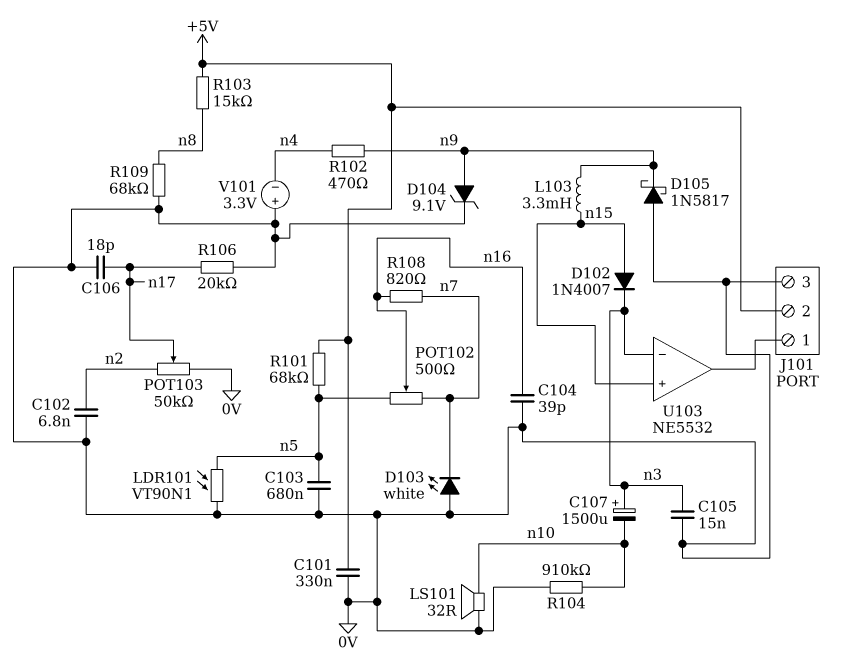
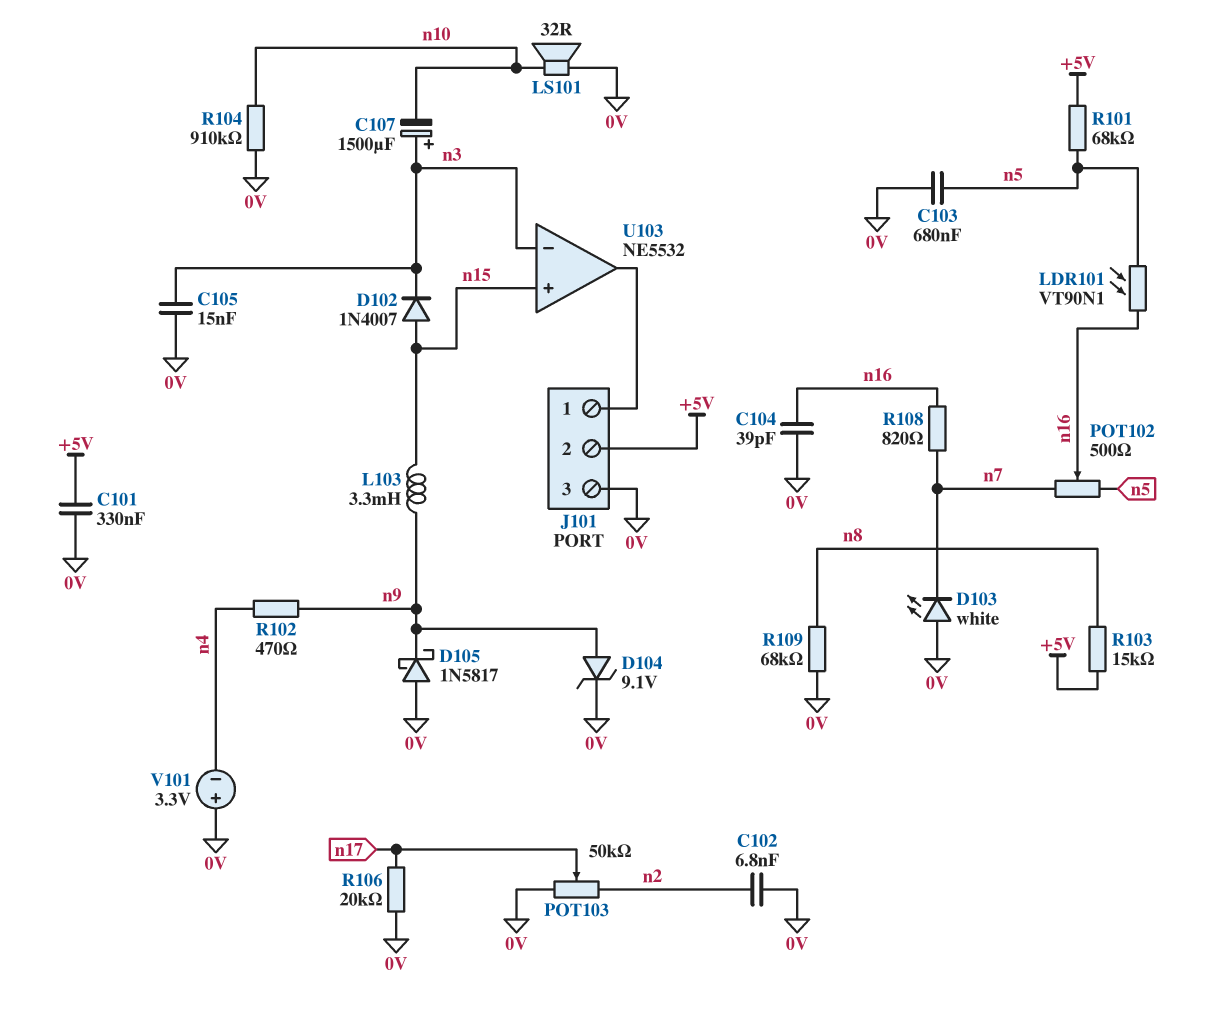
C106: 18pF (0V, n17) -> none
LDR101: VT90N1 (0V, n5) -> VT90N1 (n5, n16)

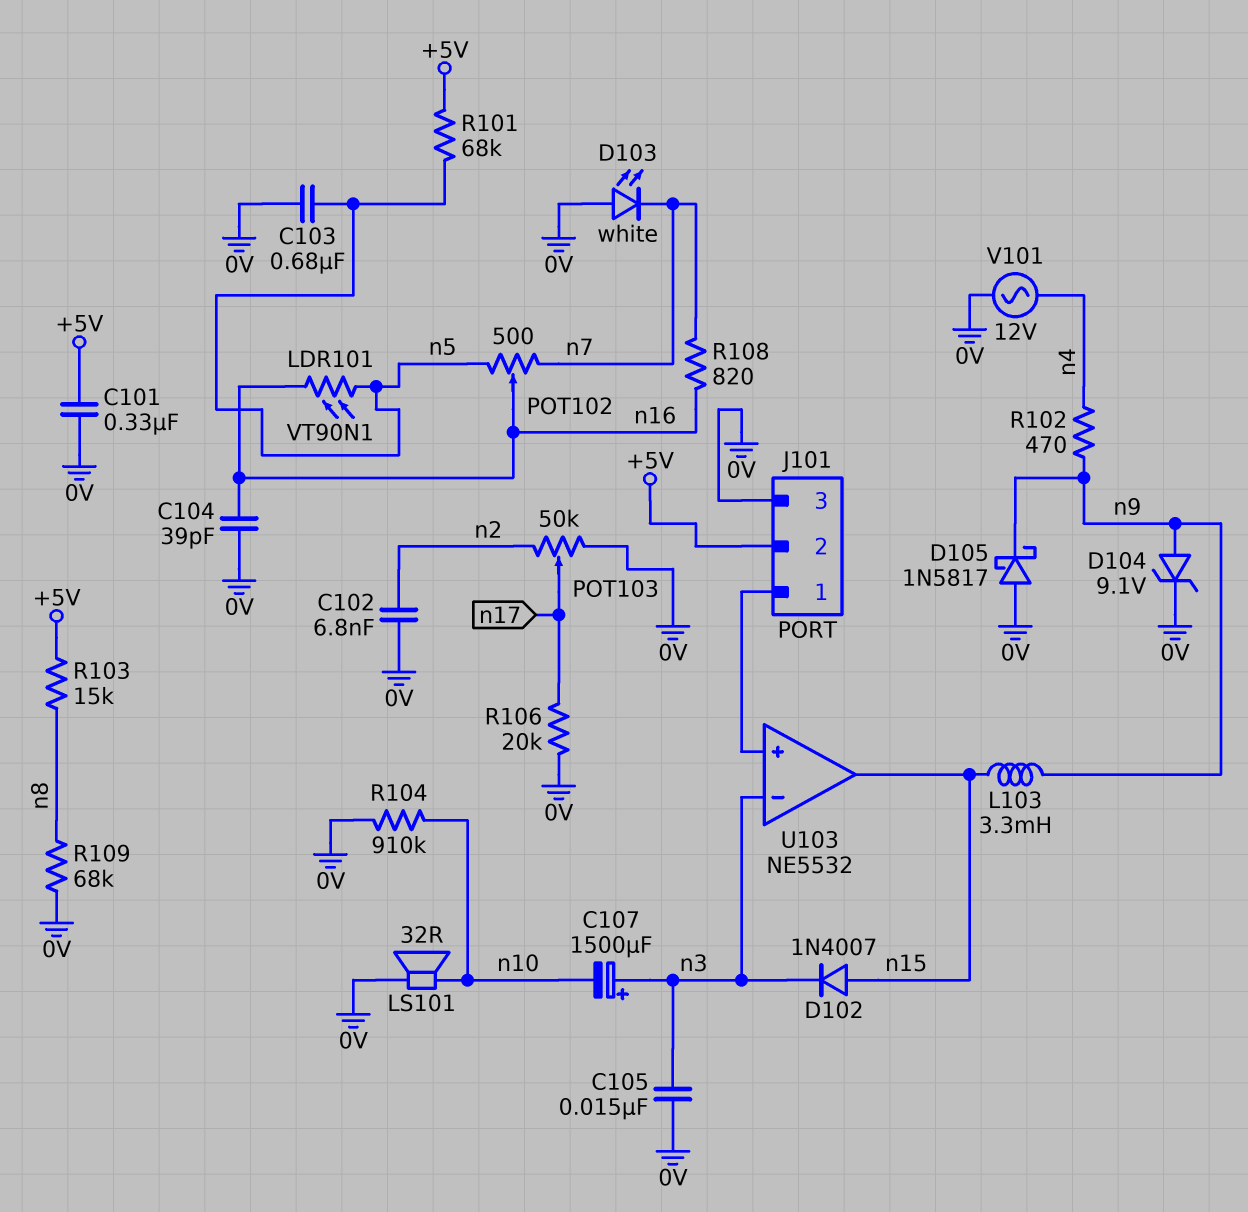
U103 pin in+: n15 -> J101/1
U103 pin out: J101/1 -> n15
V101: 3.3V (plus 0V, minus n4) -> AC 12V (0V, n4)

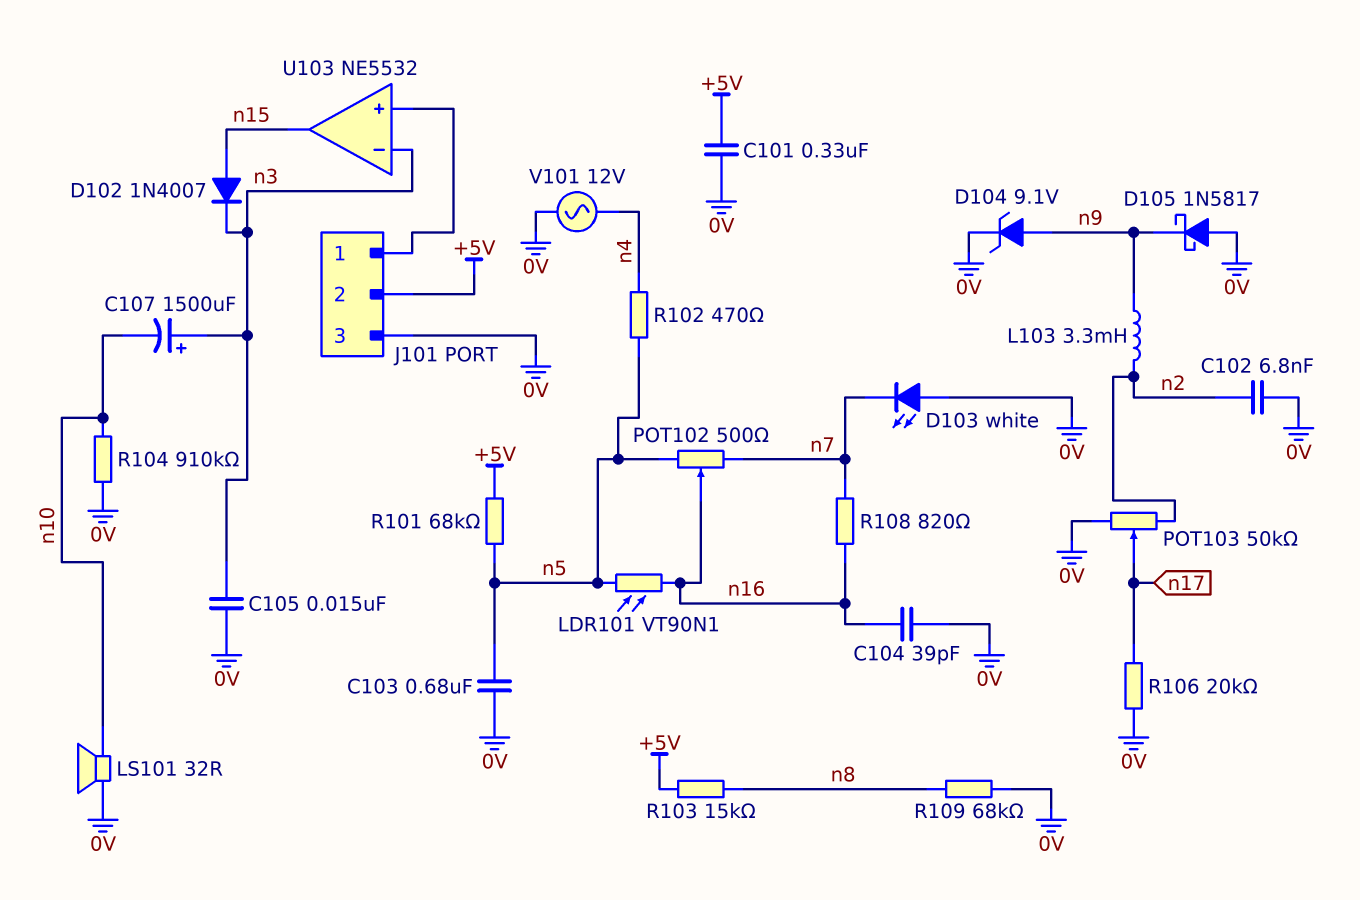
L103: 3.3mH (n9, n15) -> 3.3mH (n2, n9)
R102: 470 (n4, n9) -> 470 (n4, n5)

